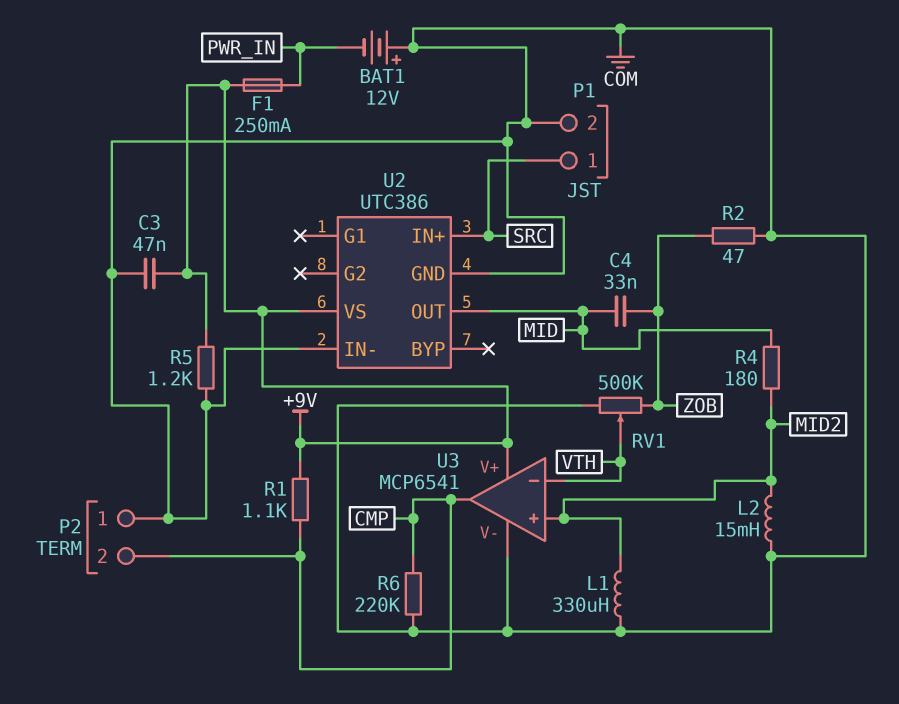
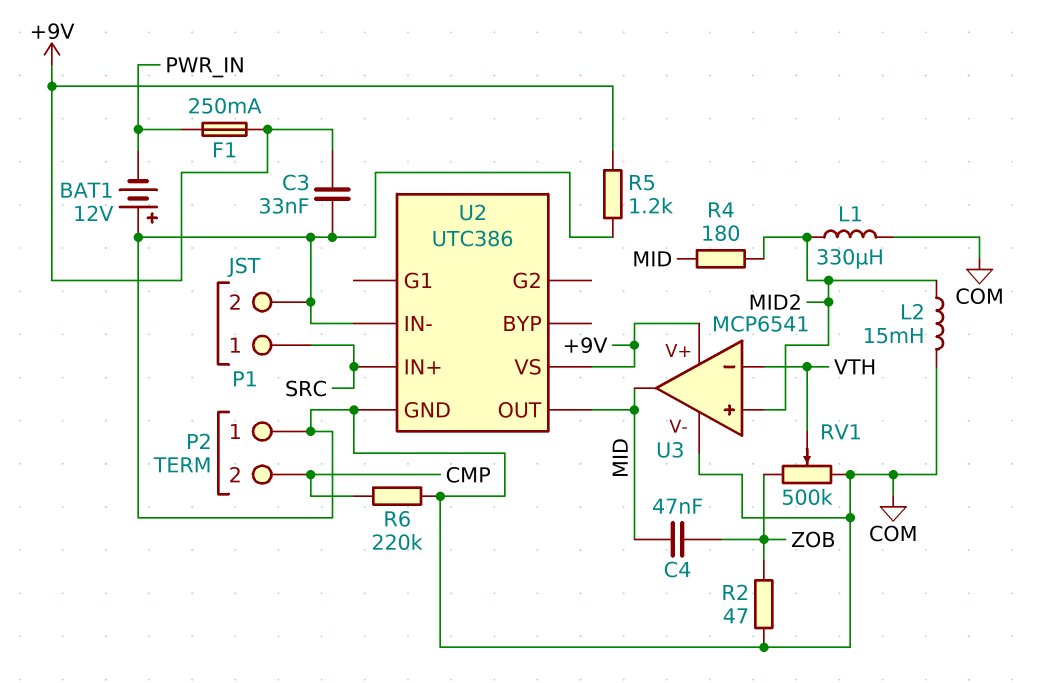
C3: 47nF (+9V, COM) -> 33nF (+9V, COM)
C4: 33nF (MID, ZOB) -> 47nF (MID, ZOB)
R1: 1.1k (+9V, CMP) -> none
U3 pin out: CMP -> MID

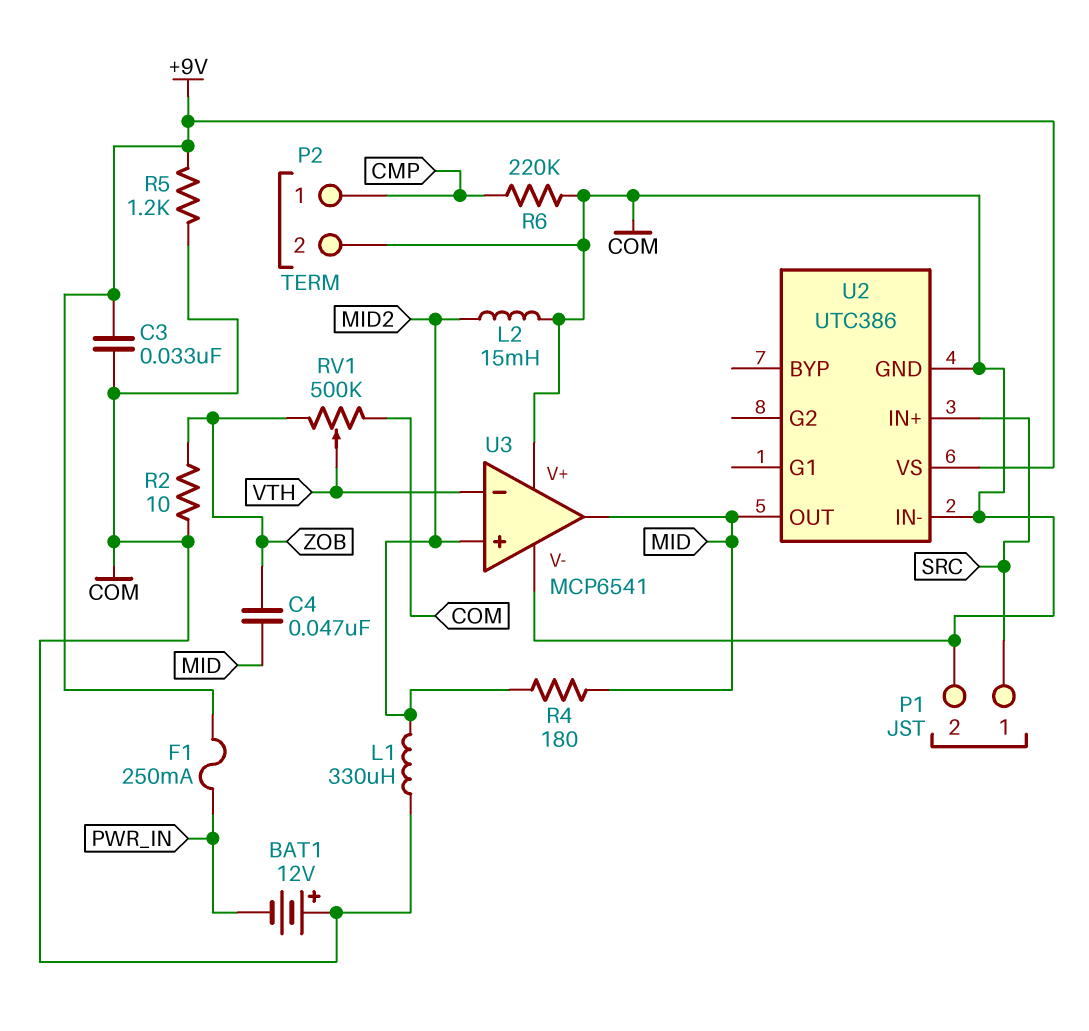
P2 pin 1: COM -> CMP
P2 pin 2: CMP -> COM
R2: 47 (COM, ZOB) -> 10 (COM, ZOB)
U3 pin V+: +9V -> COM

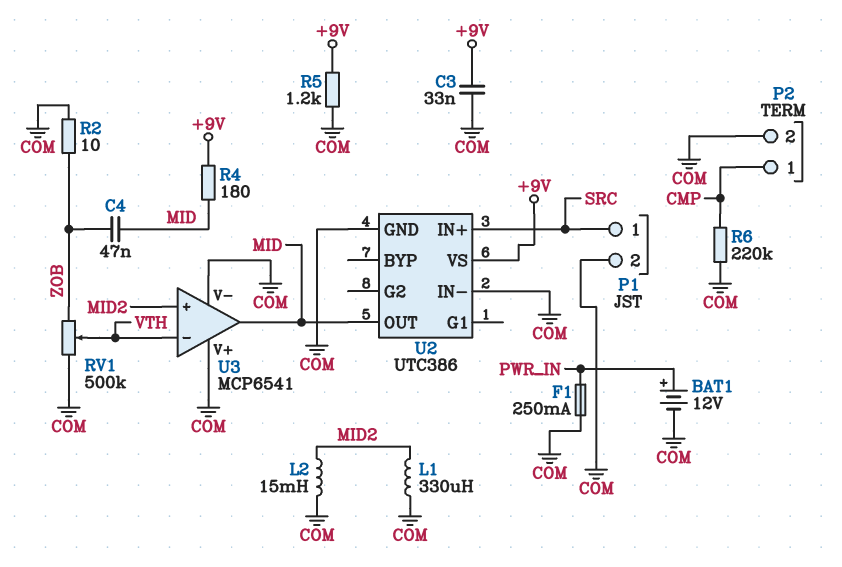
BAT1: 12V (plus COM, minus PWR_IN) -> 12V (plus PWR_IN, minus COM)
F1: 250mA (+9V, PWR_IN) -> 250mA (COM, PWR_IN)
R4: 180 (MID, MID2) -> 180 (+9V, MID)

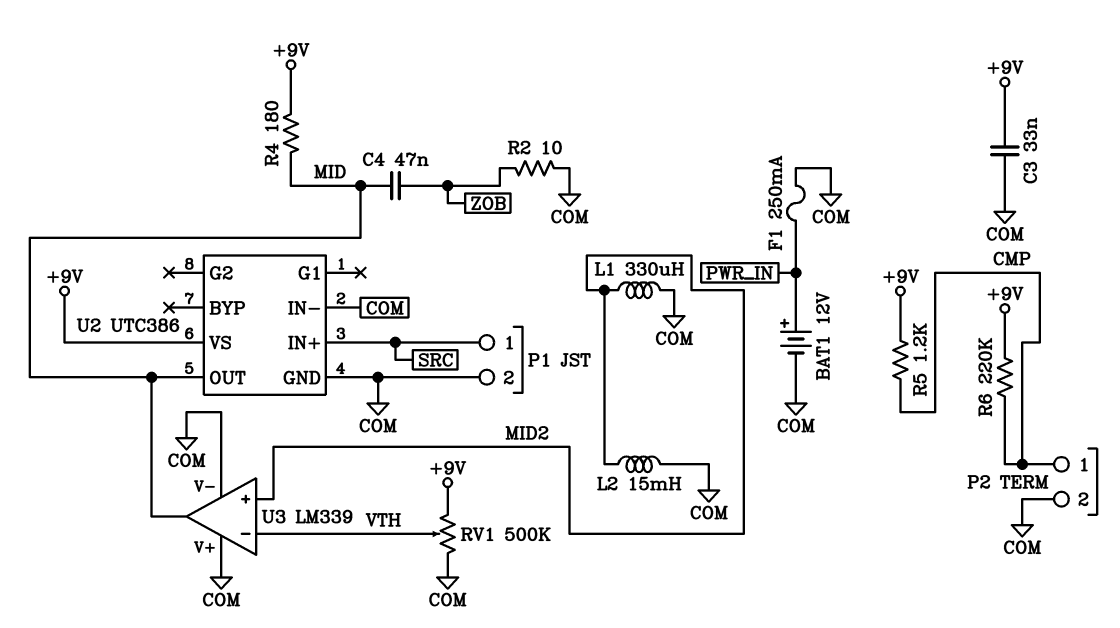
R5: 1.2k (+9V, COM) -> 1.2k (+9V, CMP)
R6: 220k (CMP, COM) -> 220k (+9V, CMP)
RV1: 500k (COM, ZOB, wiper VTH) -> 500k (+9V, COM, wiper VTH)
U3: MCP6541 -> LM339

